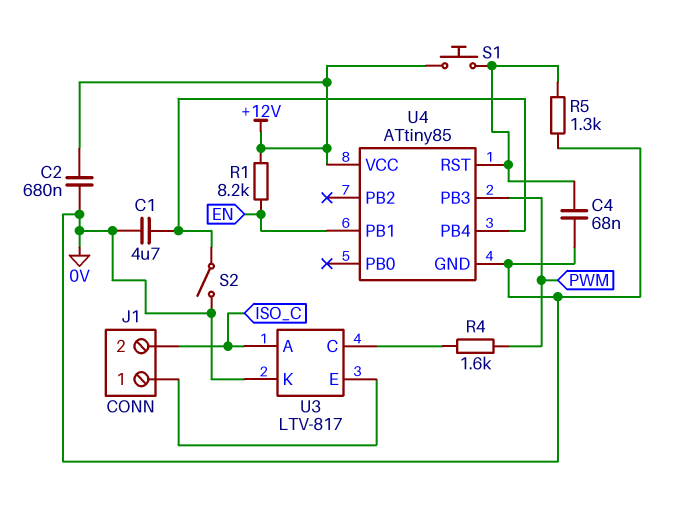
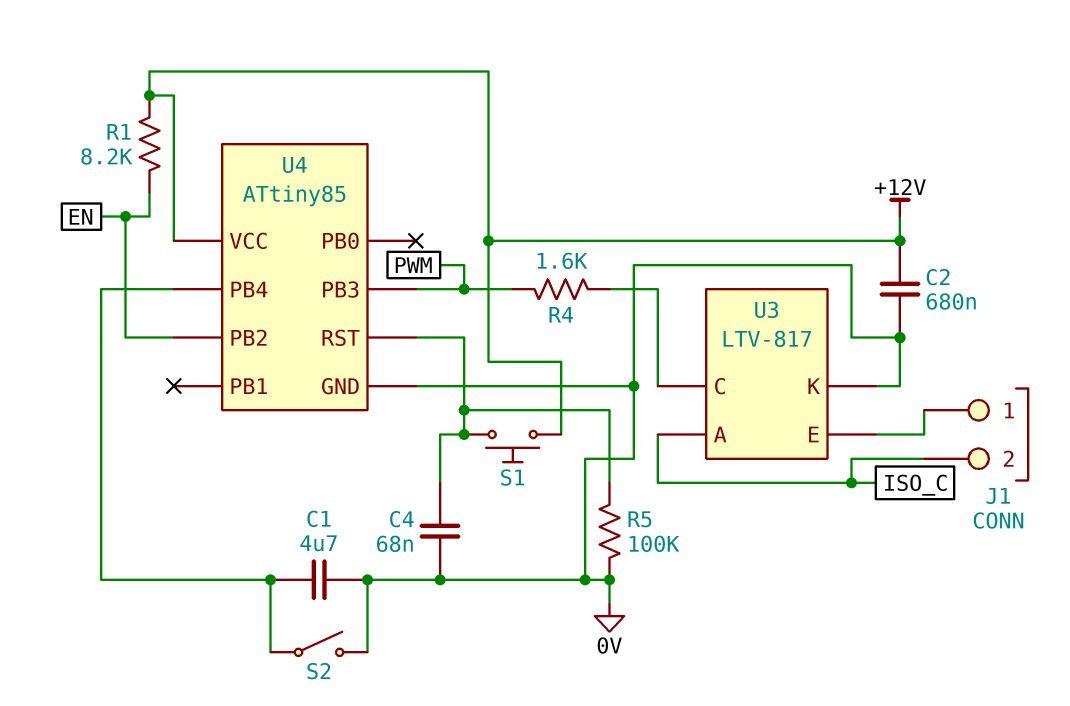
R5: 1.3k (0V, U4/RST) -> 100k (0V, U4/RST)
U4 pin PB1: EN -> none
U4 pin PB2: none -> EN

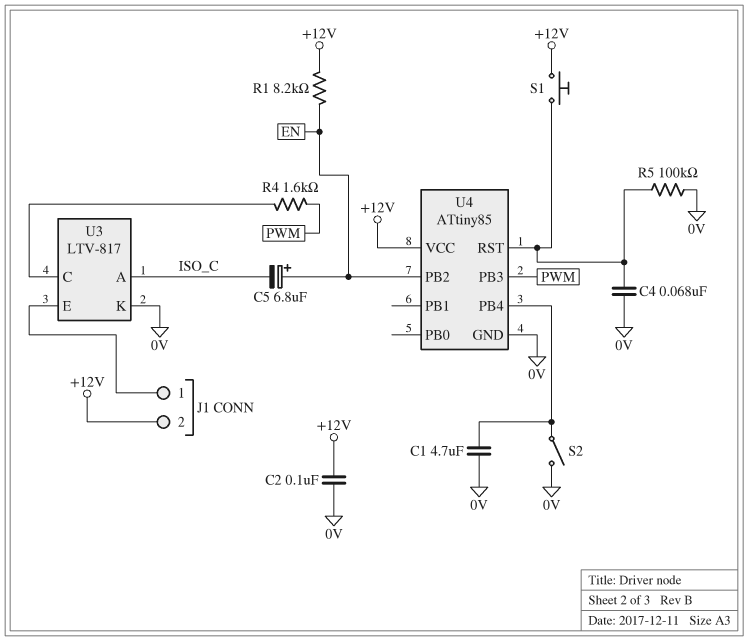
C2: 680nF (+12V, 0V) -> 100nF (+12V, 0V)
C5: none -> 6.8uF (plus EN, minus ISO_C)
J1 pin 2: ISO_C -> +12V

